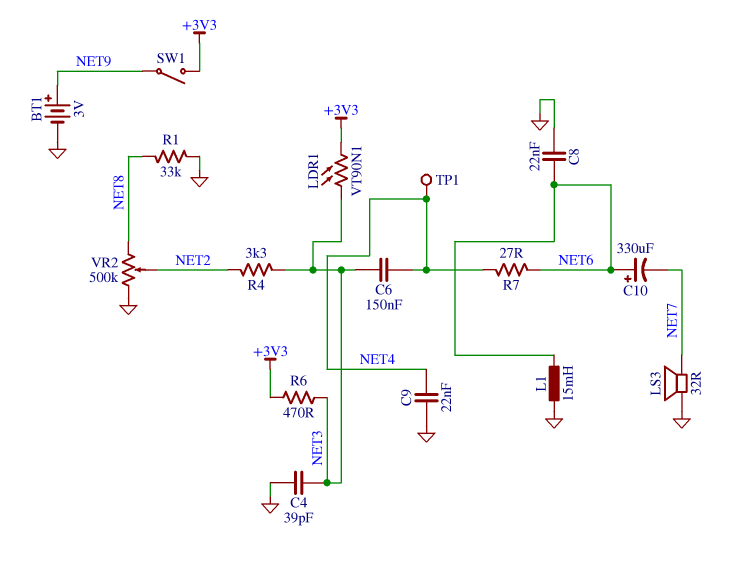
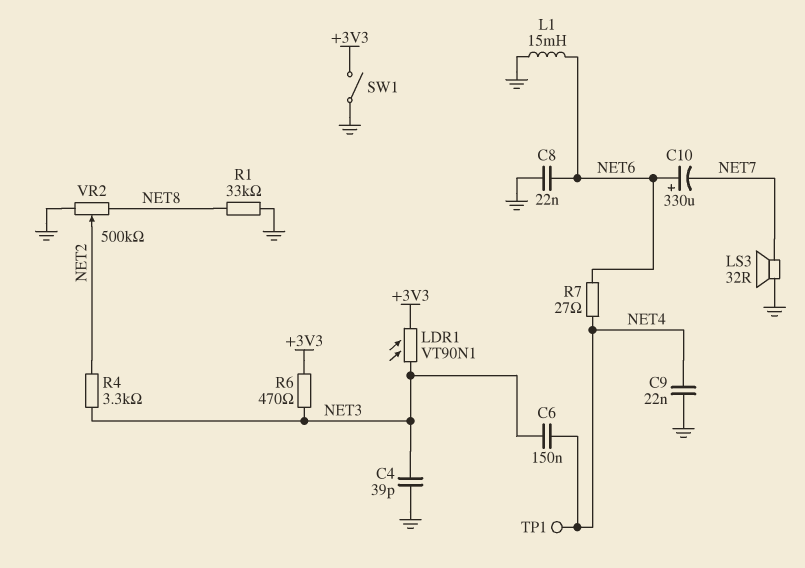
BT1: 3V (plus NET9, minus GND) -> none
SW1: switch (+3V3, NET9) -> switch (+3V3, GND)

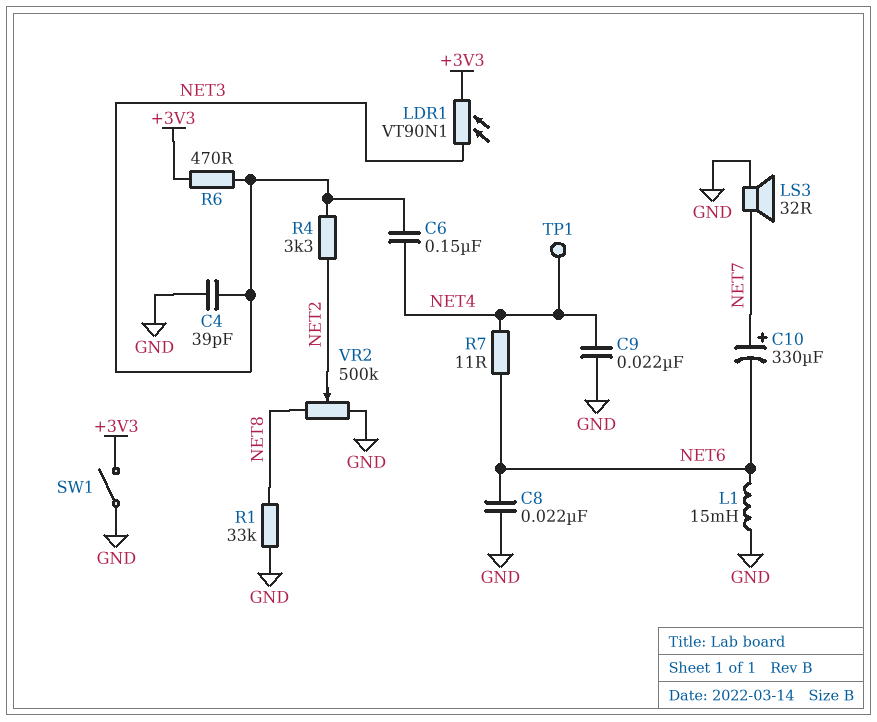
C10: 330uF (plus NET6, minus NET7) -> 330uF (plus NET7, minus NET6)
R7: 27 (NET4, NET6) -> 11 (NET4, NET6)

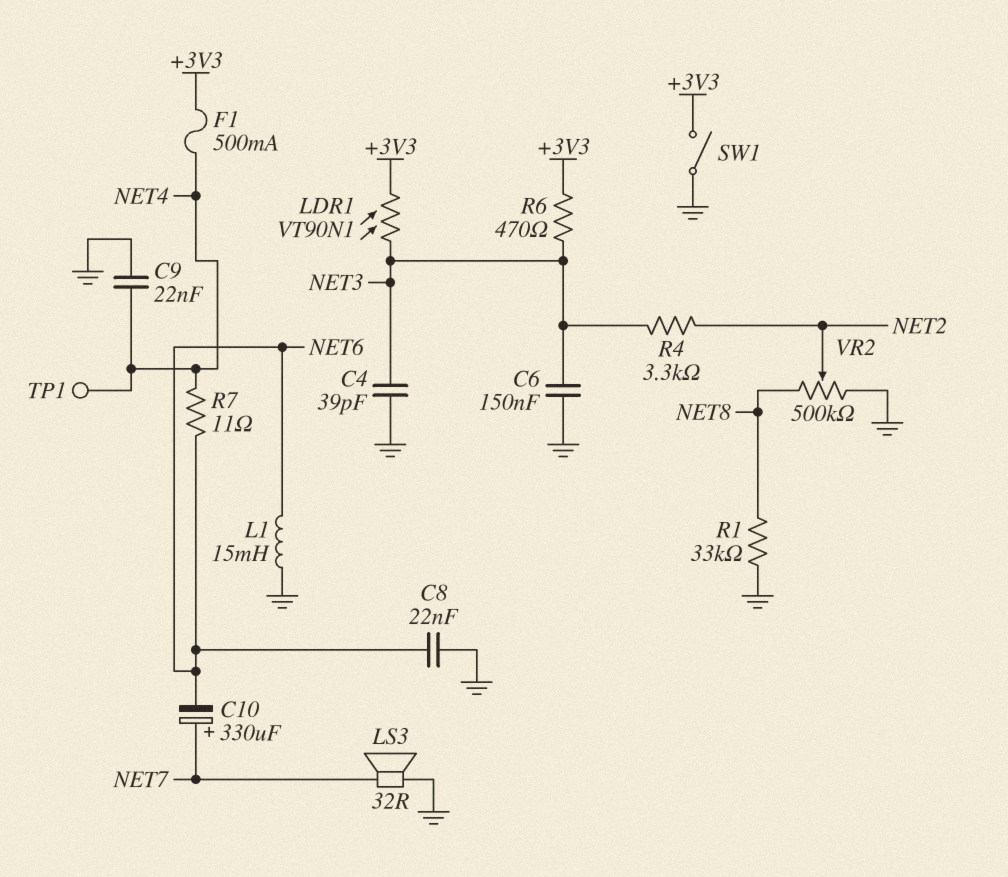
C6: 150nF (NET3, NET4) -> 150nF (GND, NET3)
F1: none -> 500mA (+3V3, NET4)

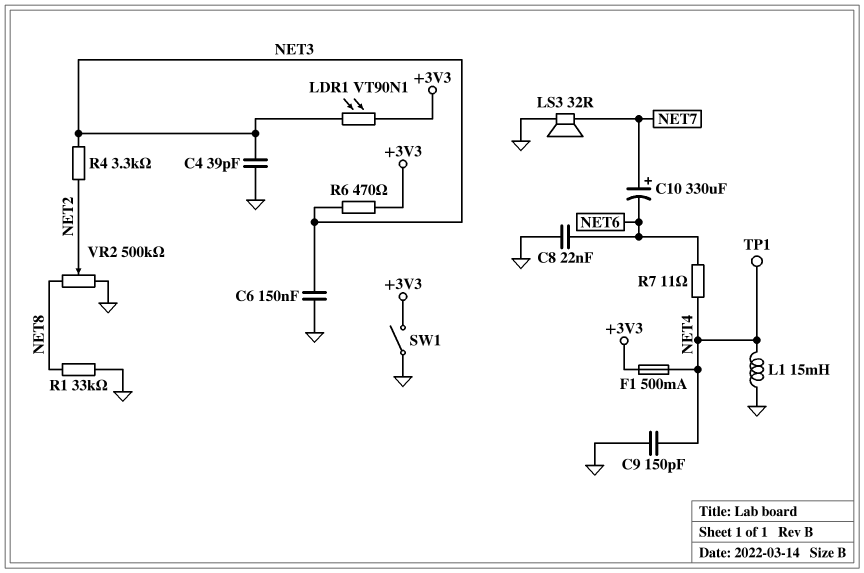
C9: 22nF (GND, NET4) -> 150pF (GND, NET4)
L1: 15mH (GND, NET6) -> 15mH (GND, NET4)

